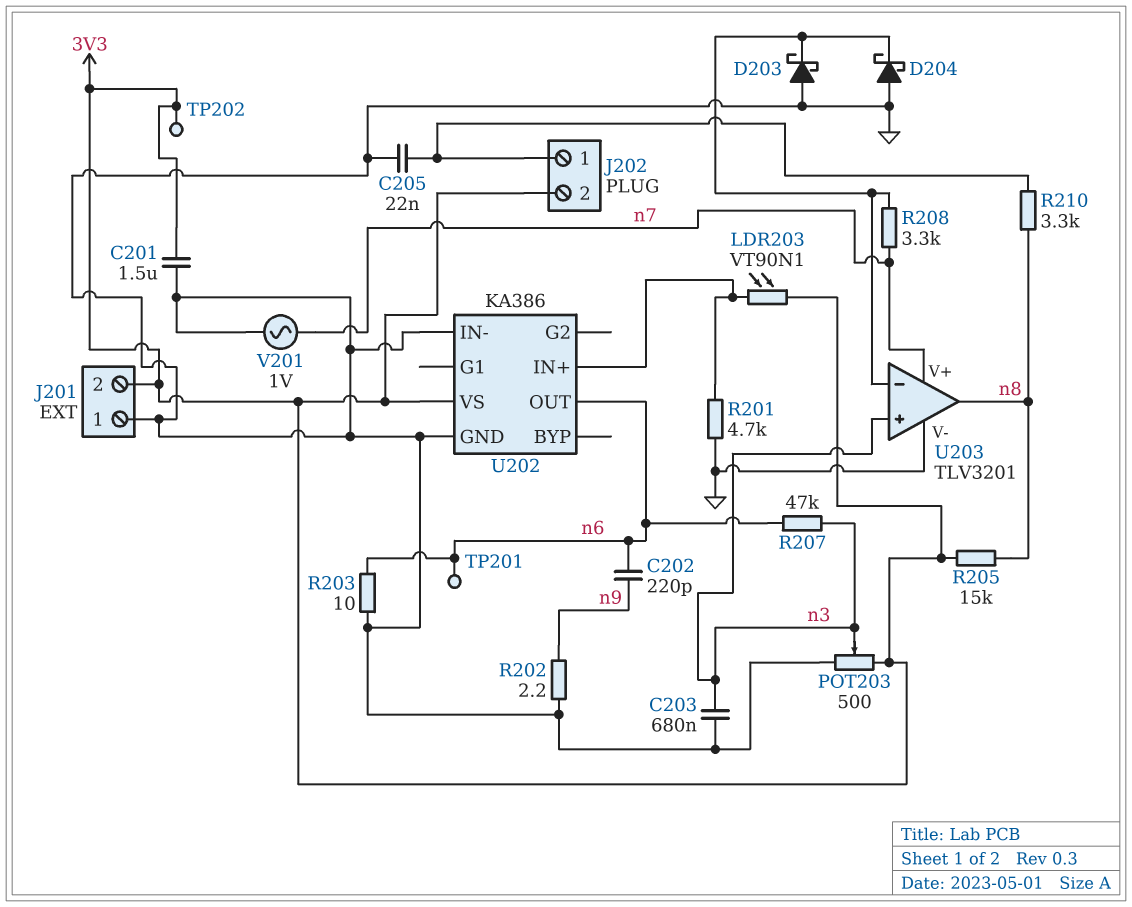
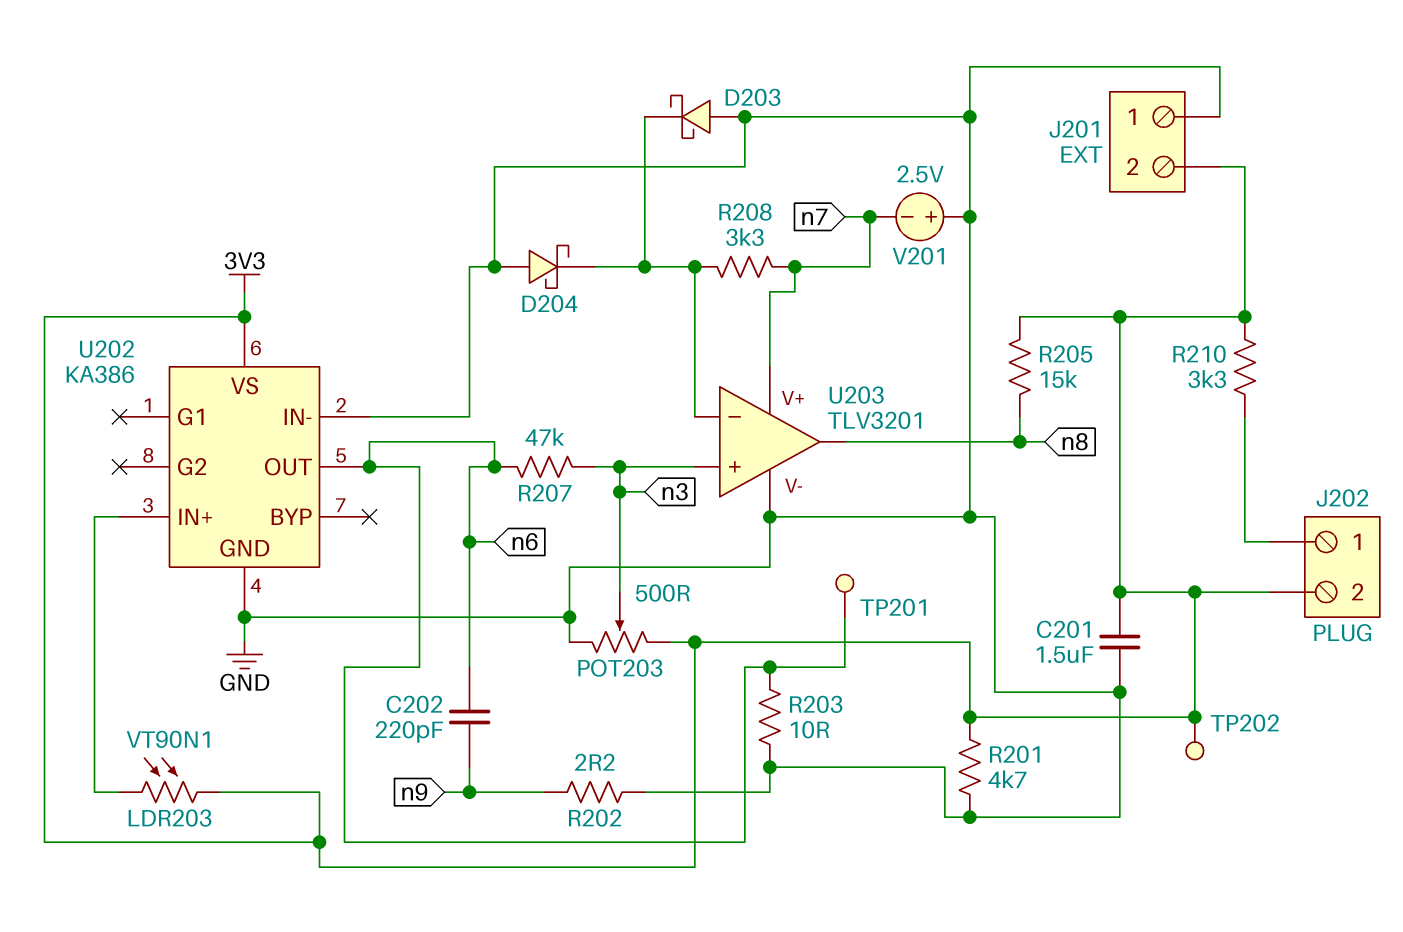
C203: 680nF (GND, n3) -> none
C205: 22nF (GND, J202/1) -> none
R201: 4.7k (GND, U202/IN+) -> 4.7k (3V3, GND)
R210: 3.3k (J202/1, n8) -> 3.3k (3V3, J202/1)
V201: AC 1V (GND, n7) -> 2.5V (plus GND, minus n7)

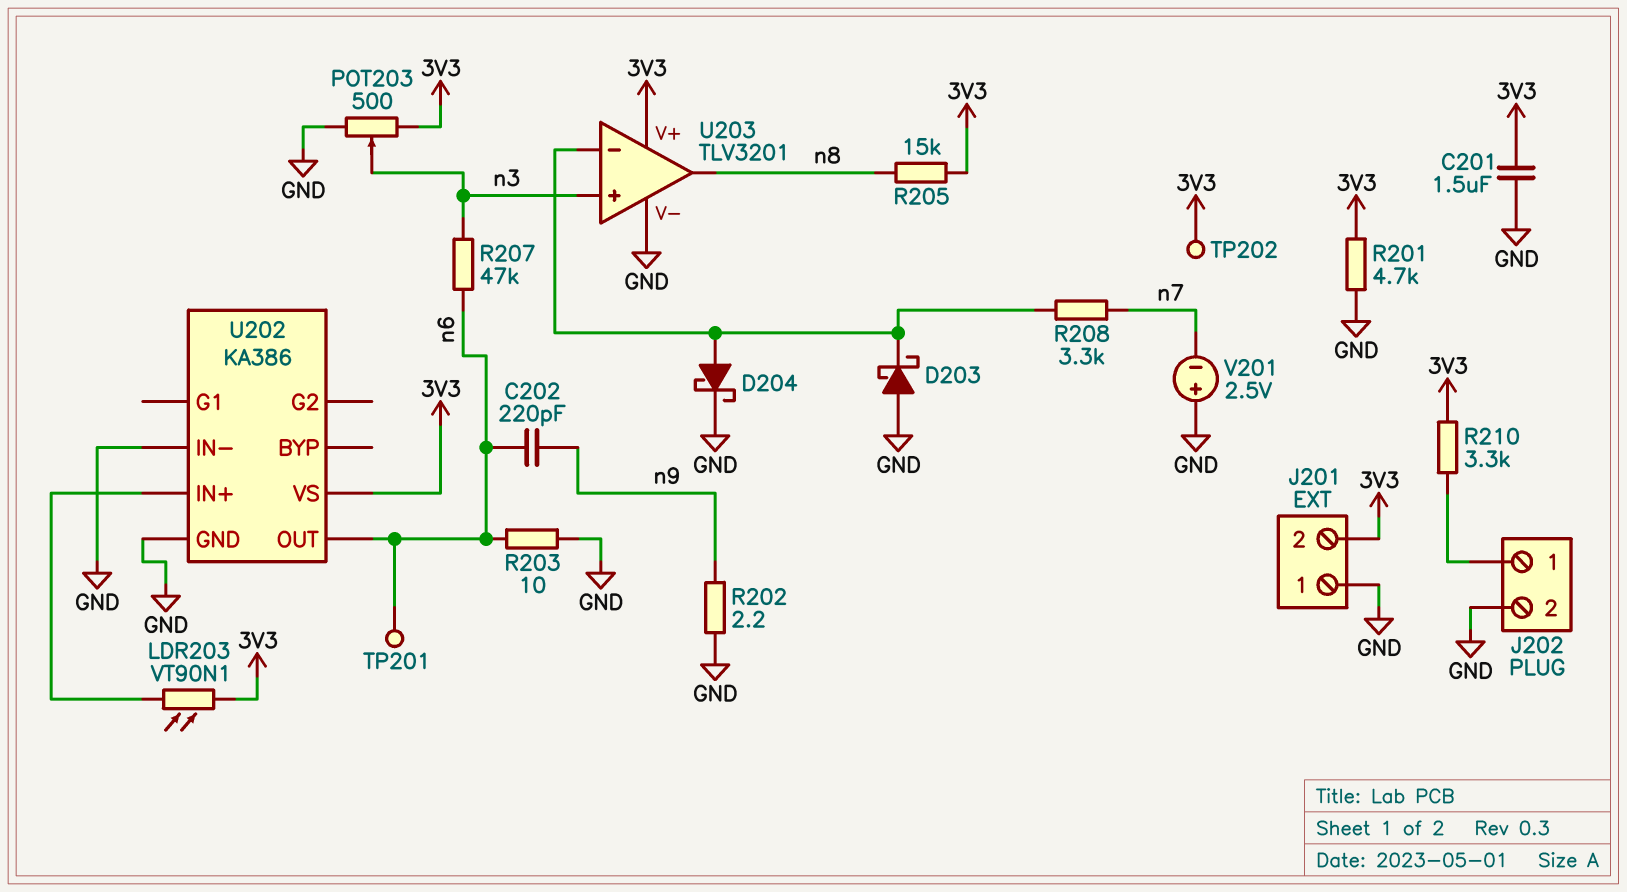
D204: schottky (A GND, K U203/in-) -> schottky (A U203/in-, K GND)
J202 pin 2: 3V3 -> GND
U203 pin V+: n7 -> 3V3

